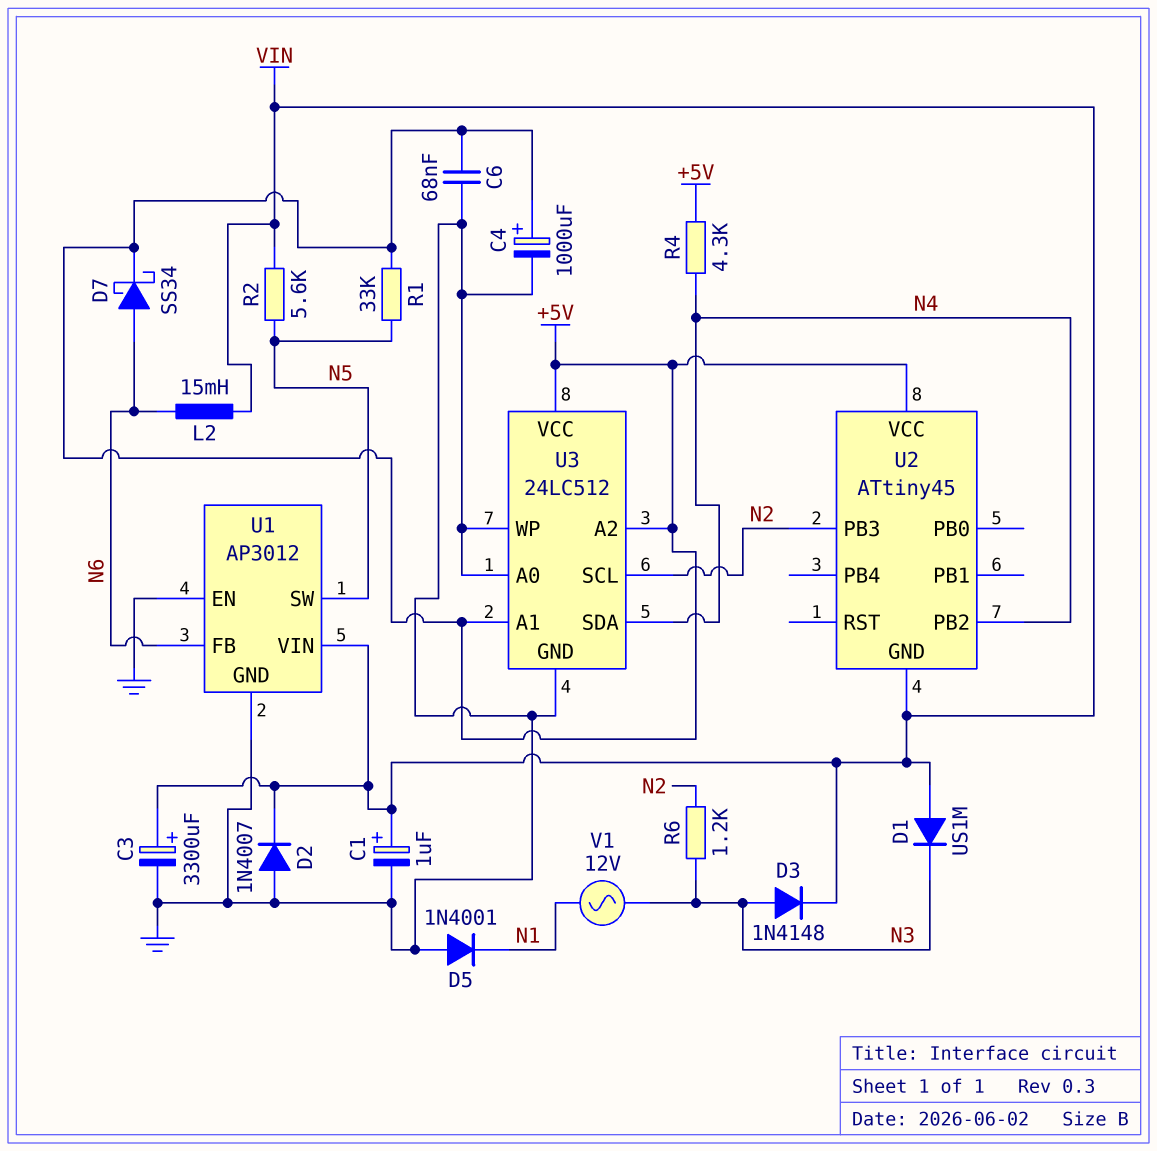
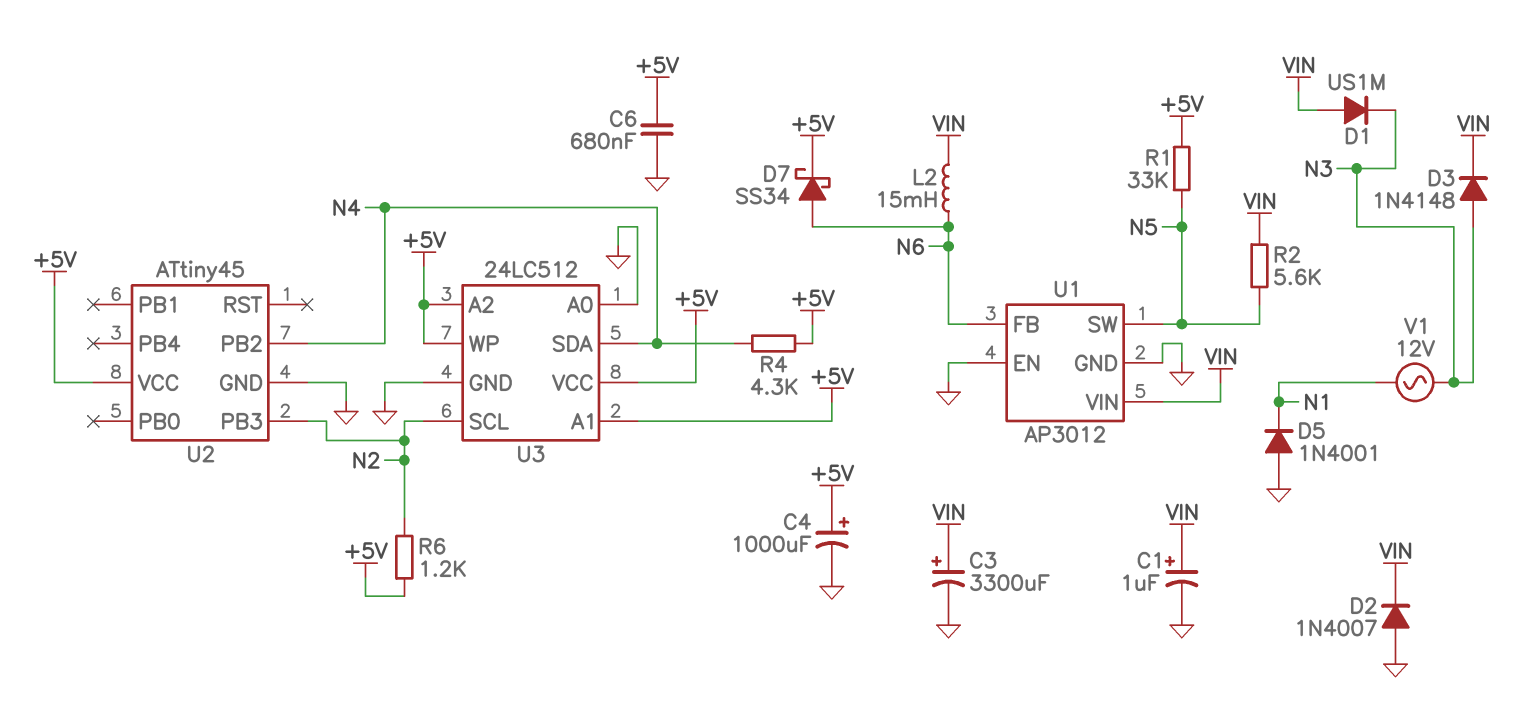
C6: 68nF (+5V, GND) -> 680nF (+5V, GND)
R6: 1.2k (N2, N3) -> 1.2k (+5V, N2)
U2 pin GND: VIN -> GND
U3 pin WP: GND -> +5V

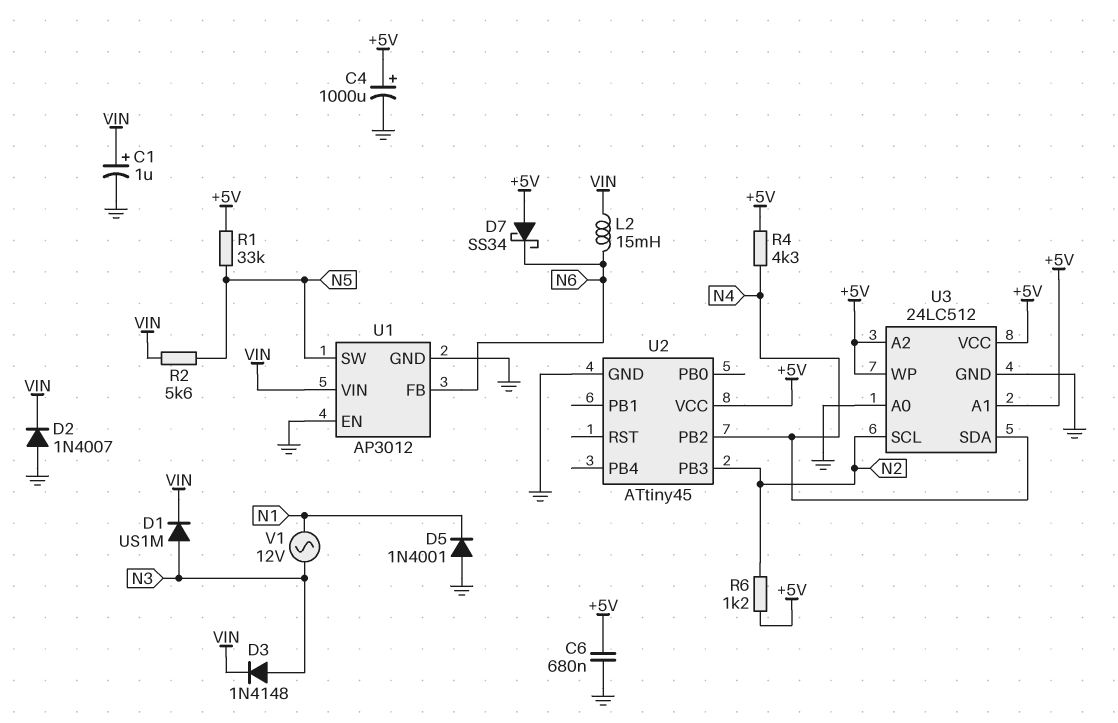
C3: 3300uF (plus VIN, minus GND) -> none
D1: diode US1M (A VIN, K N3) -> diode US1M (A N3, K VIN)
D7: schottky SS34 (A N6, K +5V) -> schottky SS34 (A +5V, K N6)

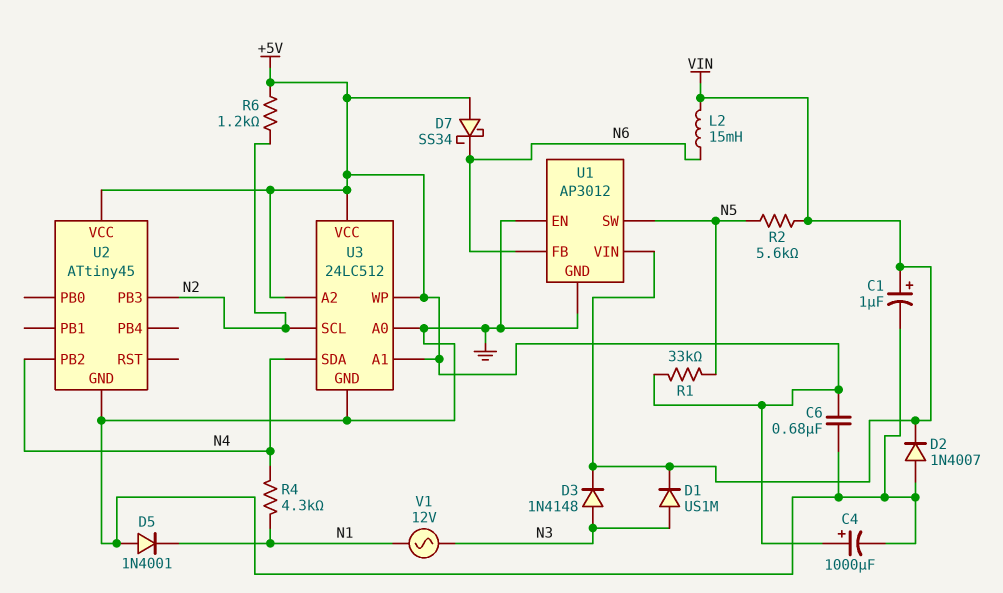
R4: 4.3k (+5V, N4) -> 4.3k (N1, N4)

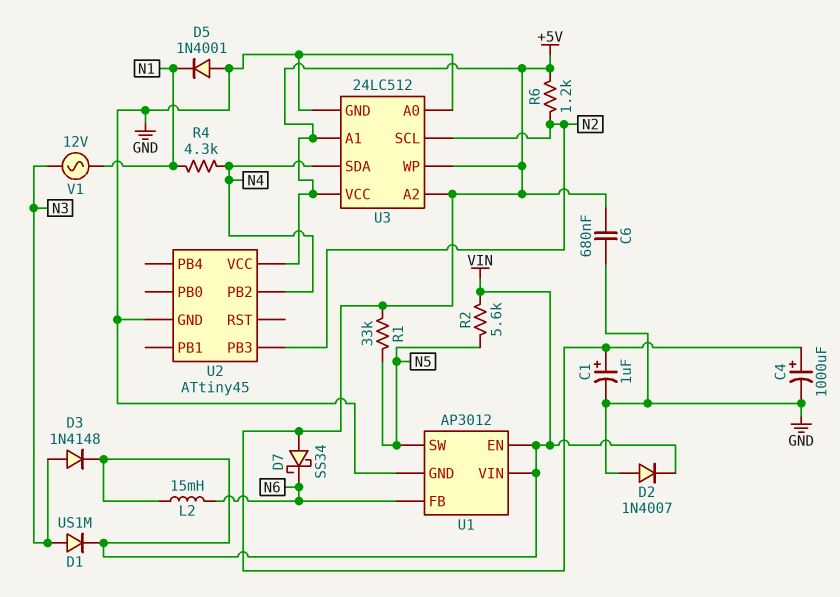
C1: 1uF (plus VIN, minus GND) -> 1uF (plus +5V, minus GND)
U1 pin EN: GND -> VIN

